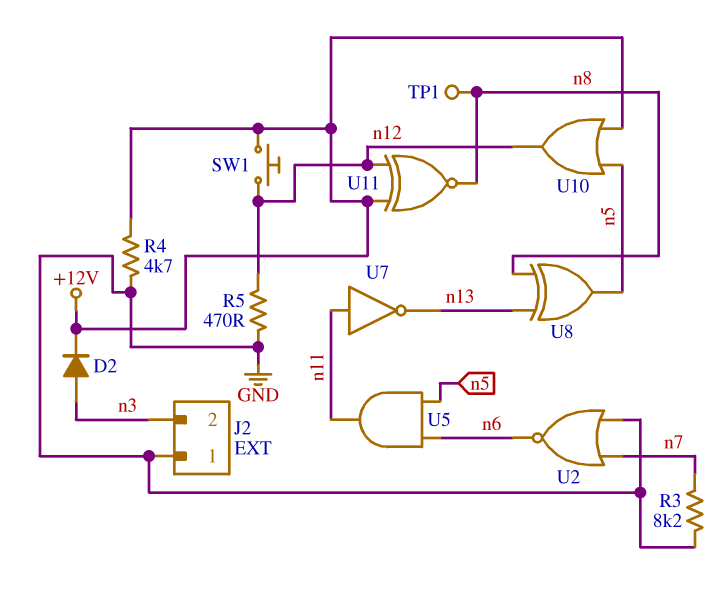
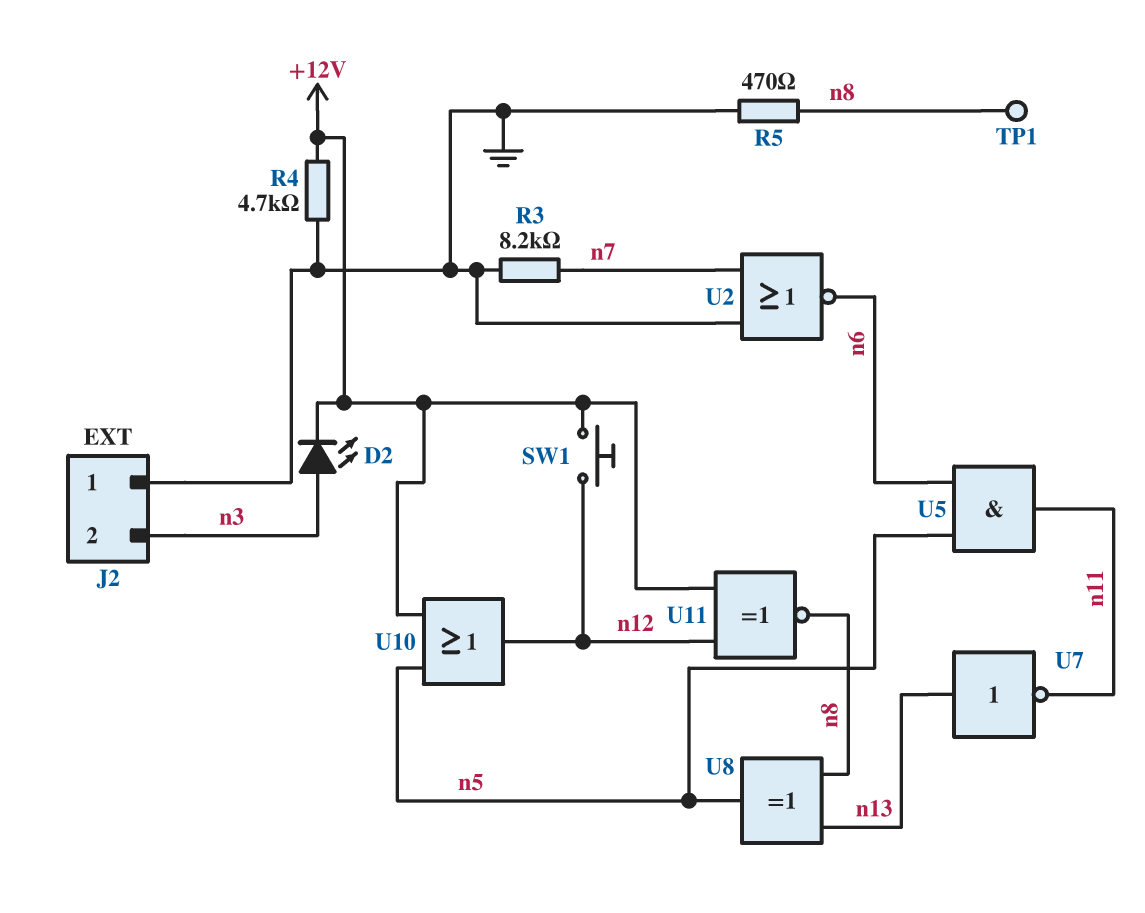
D2: diode (A n3, K +12V) -> LED (A n3, K +12V)
R5: 470 (GND, n12) -> 470 (GND, n8)
U7: NOT (in n11, out n13) -> NOT (in n13, out n11)

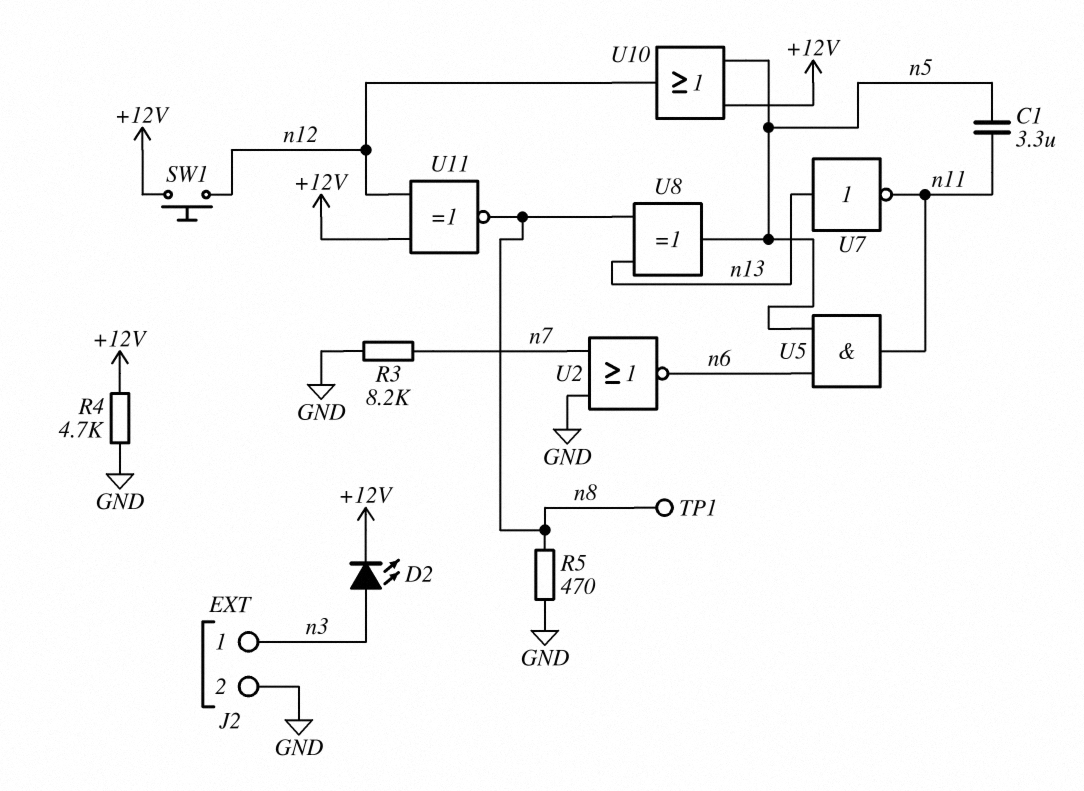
C1: none -> 3.3uF (n5, n11)
J2 pin 1: GND -> n3
J2 pin 2: n3 -> GND

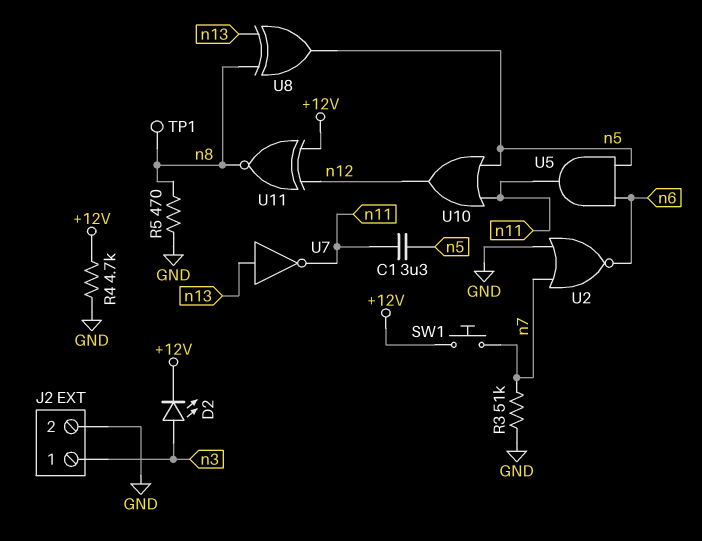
R3: 8.2k (GND, n7) -> 51k (GND, n7)
SW1: button (+12V, n12) -> button (+12V, n7)
U10: OR (in +12V, in n5, out n12) -> OR (in n5, in n11, out n12)

